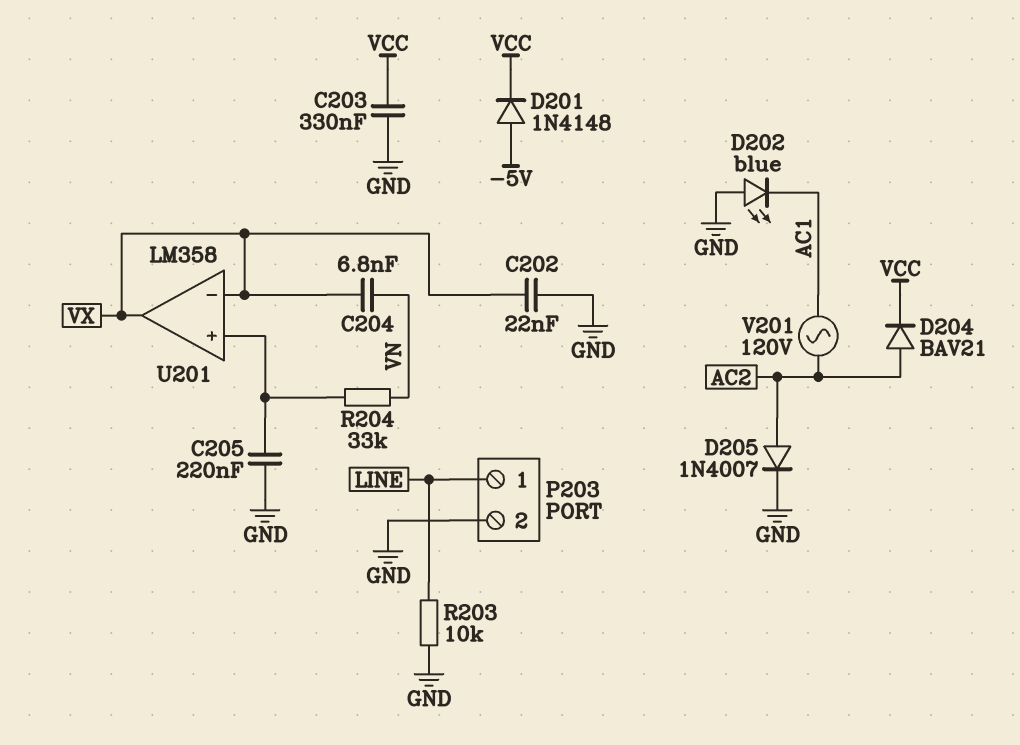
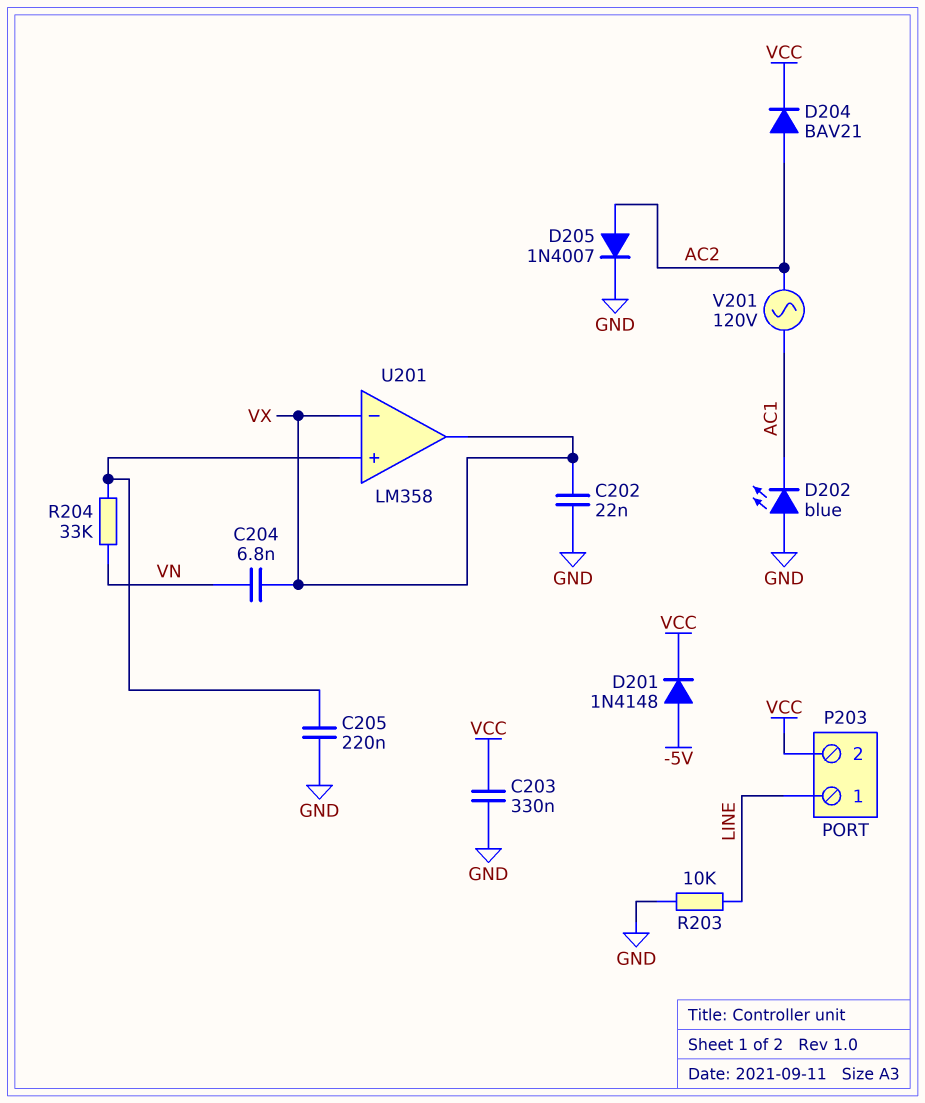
P203 pin 2: GND -> VCC

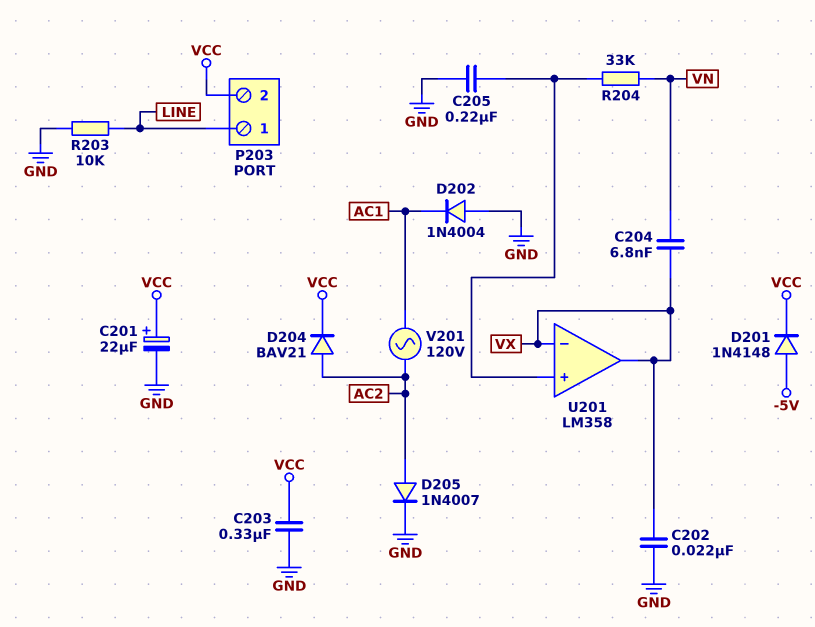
C201: none -> 22uF (plus VCC, minus GND)
D202: LED blue (A GND, K AC1) -> diode 1N4004 (A GND, K AC1)

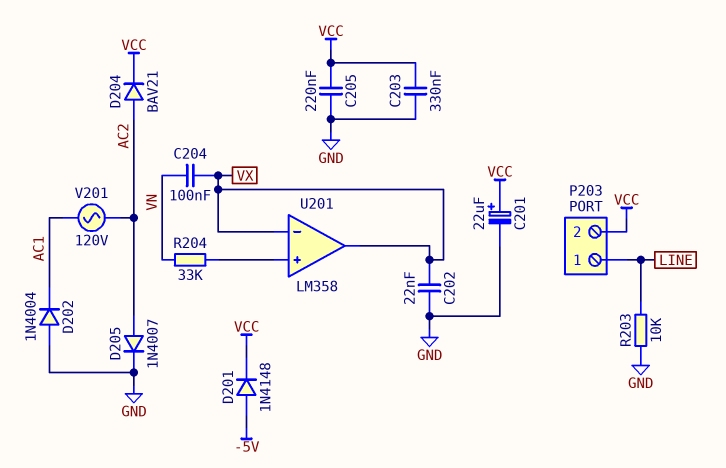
C204: 6.8nF (VN, VX) -> 100nF (VN, VX)
C205: 220nF (GND, U201/in+) -> 220nF (GND, VCC)

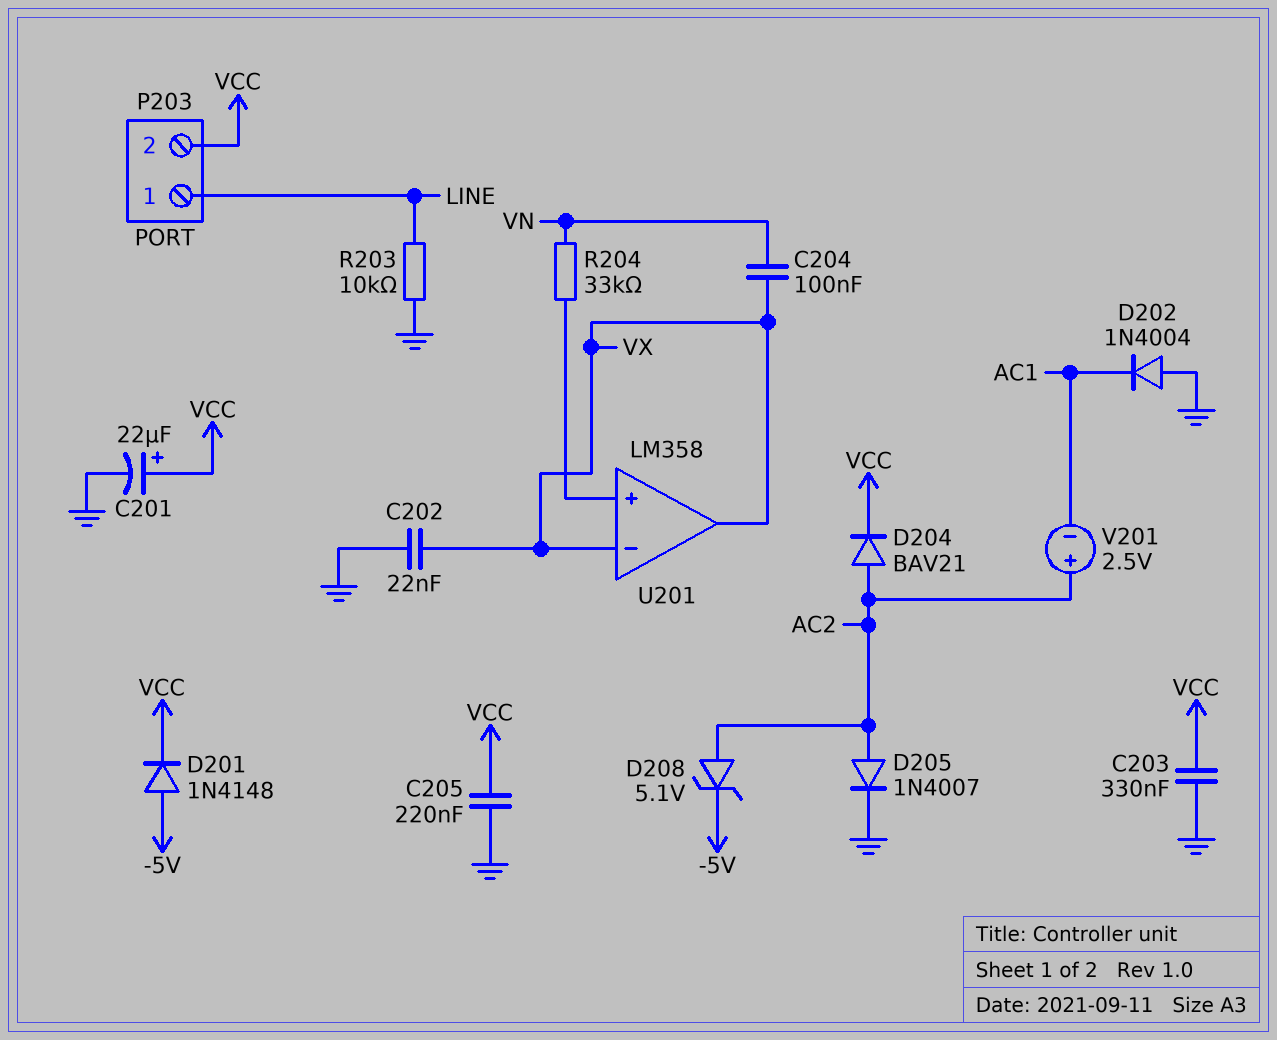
D208: none -> zener 5.1V (A AC2, K -5V)
V201: AC 120V (AC1, AC2) -> 2.5V (plus AC2, minus AC1)

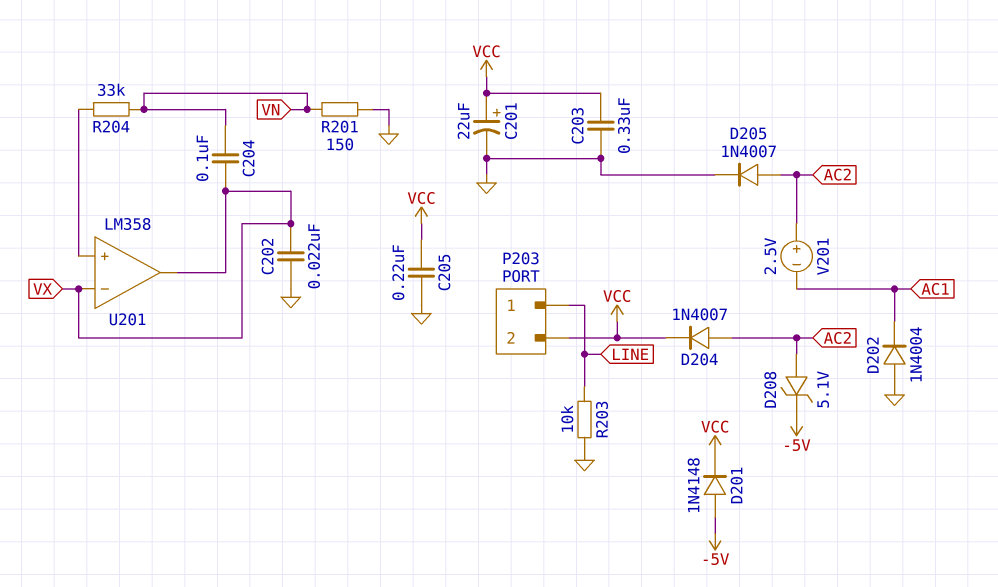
D204: diode BAV21 (A AC2, K VCC) -> diode 1N4007 (A AC2, K VCC)
R201: none -> 150 (GND, VN)

